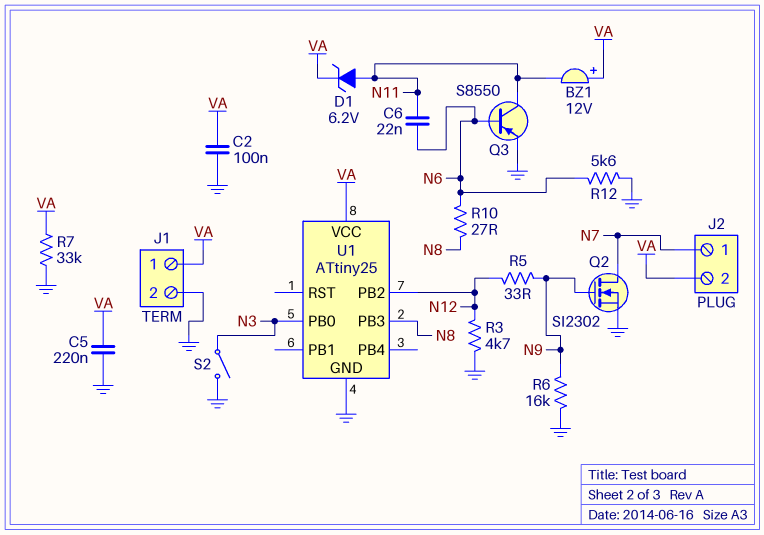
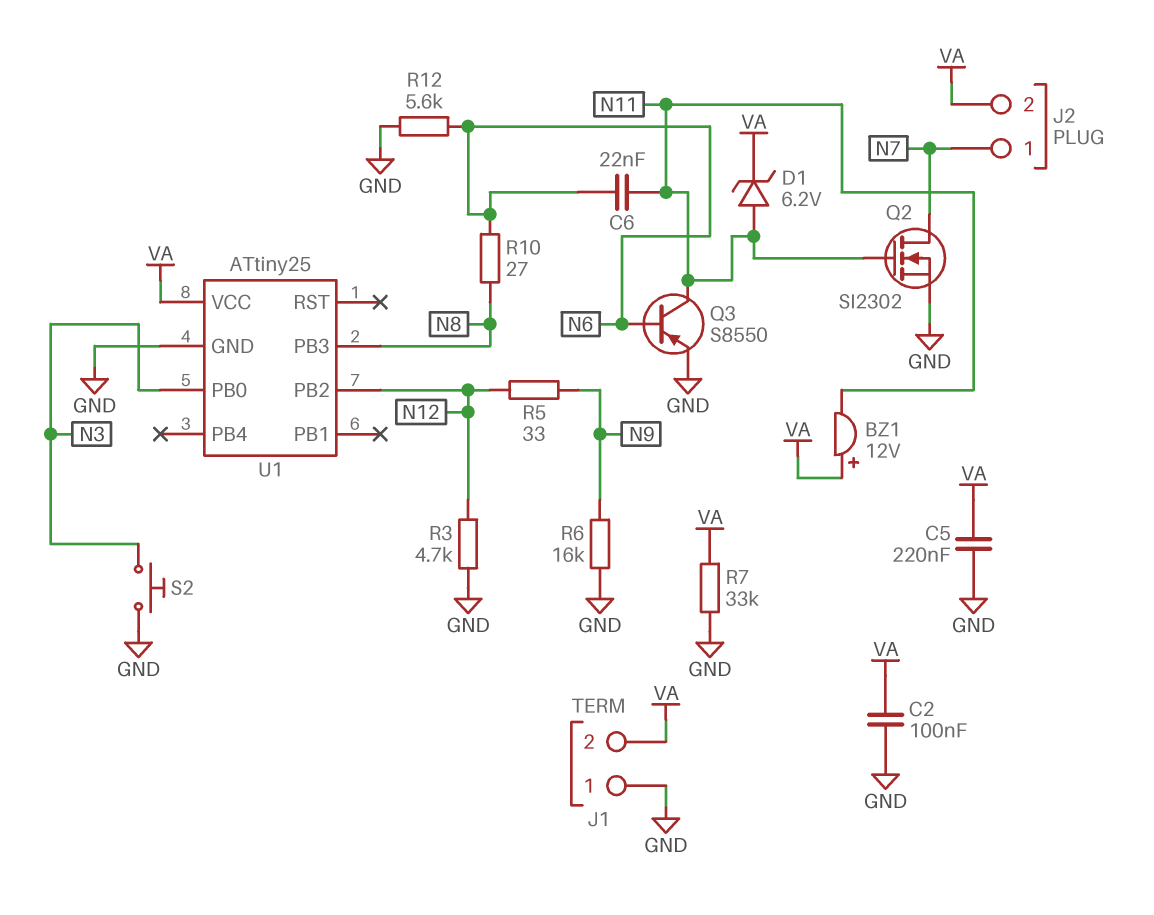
J1 pin 1: VA -> GND
J1 pin 2: GND -> VA
Q2: NMOS SI2302 (G N9, D N7, S GND) -> NMOS SI2302 (G N11, D N7, S GND)
S2: switch (GND, N3) -> button (GND, N3)

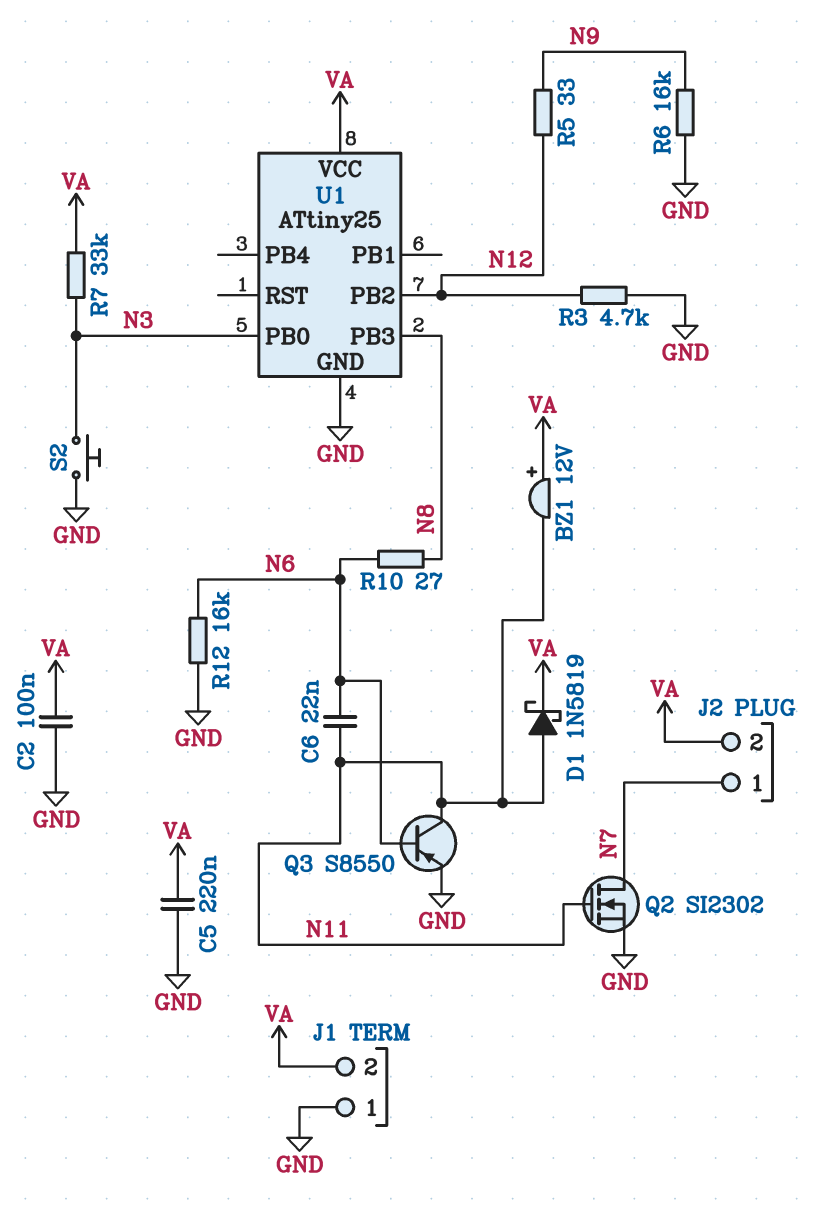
D1: zener 6.2V (A N11, K VA) -> schottky 1N5819 (A N11, K VA)
R7: 33k (GND, VA) -> 33k (N3, VA)
R12: 5.6k (GND, N6) -> 16k (GND, N6)

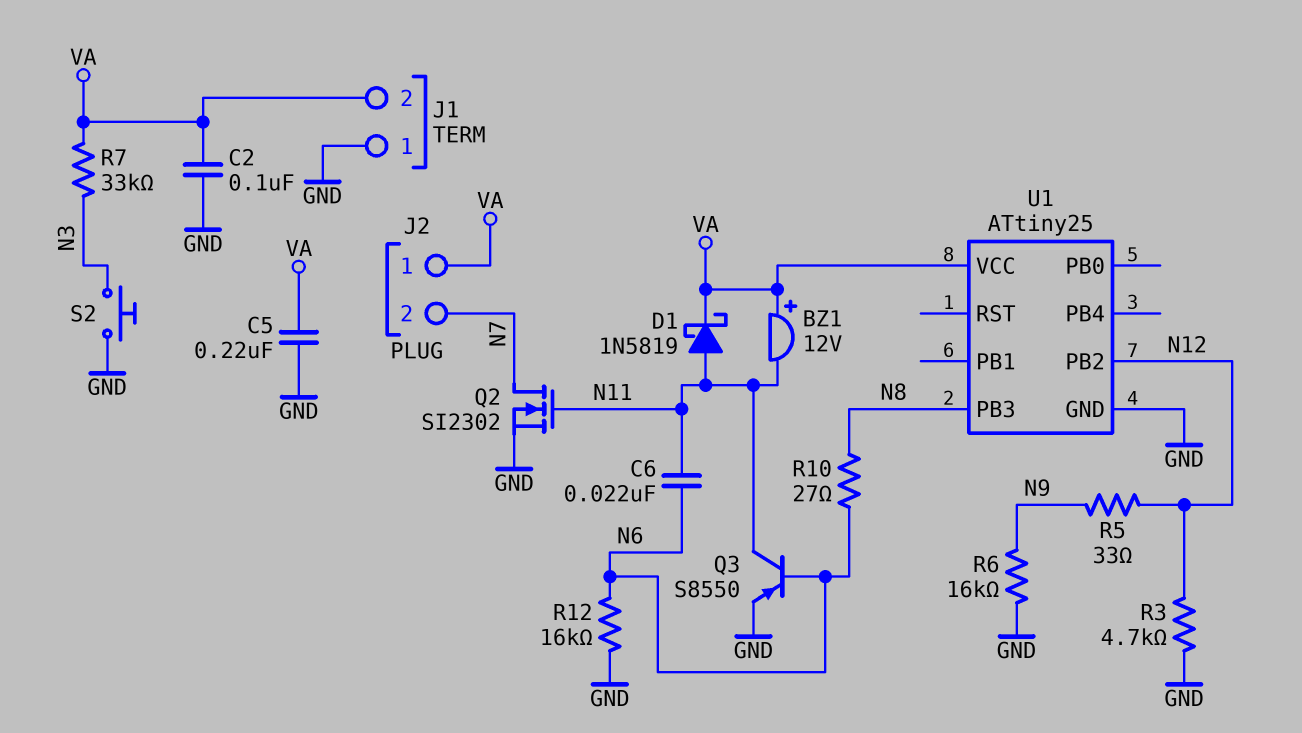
J2 pin 1: N7 -> VA
J2 pin 2: VA -> N7
U1 pin PB0: N3 -> none

